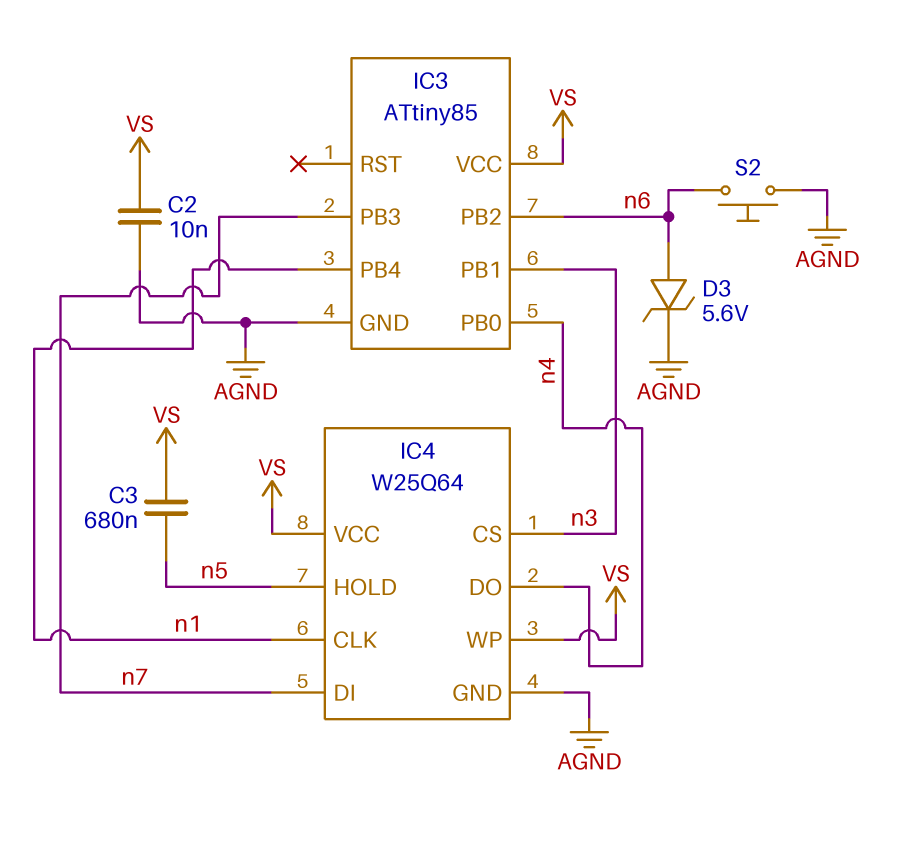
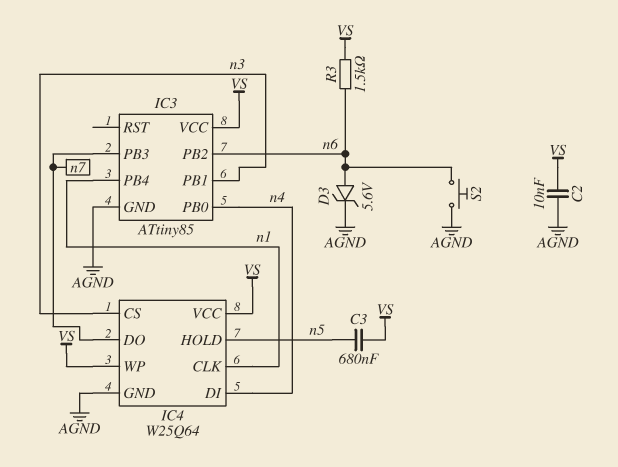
IC4 pin DI: n7 -> n4
IC4 pin DO: n4 -> n7
R3: none -> 1.5k (VS, n6)

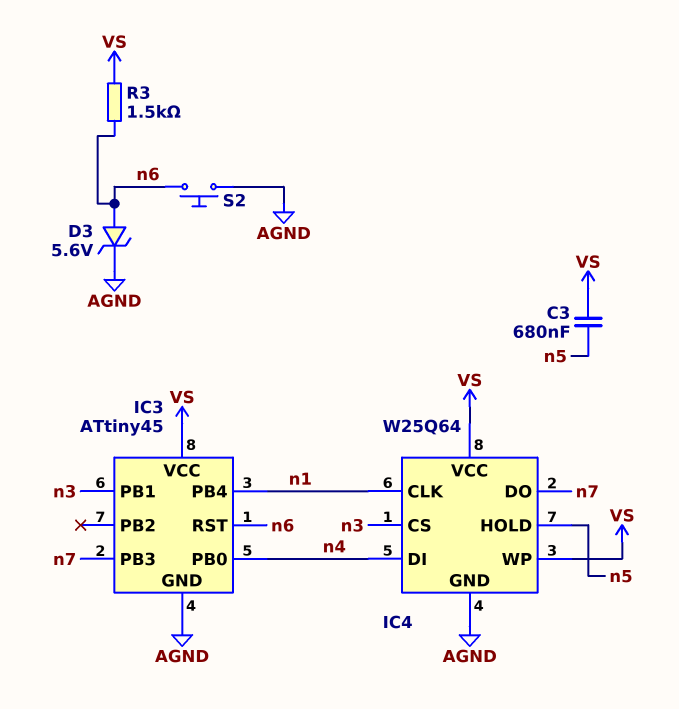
C2: 10nF (AGND, VS) -> none
IC3: ATtiny85 -> ATtiny45
IC3 pin PB2: n6 -> none
IC3 pin RST: none -> n6

